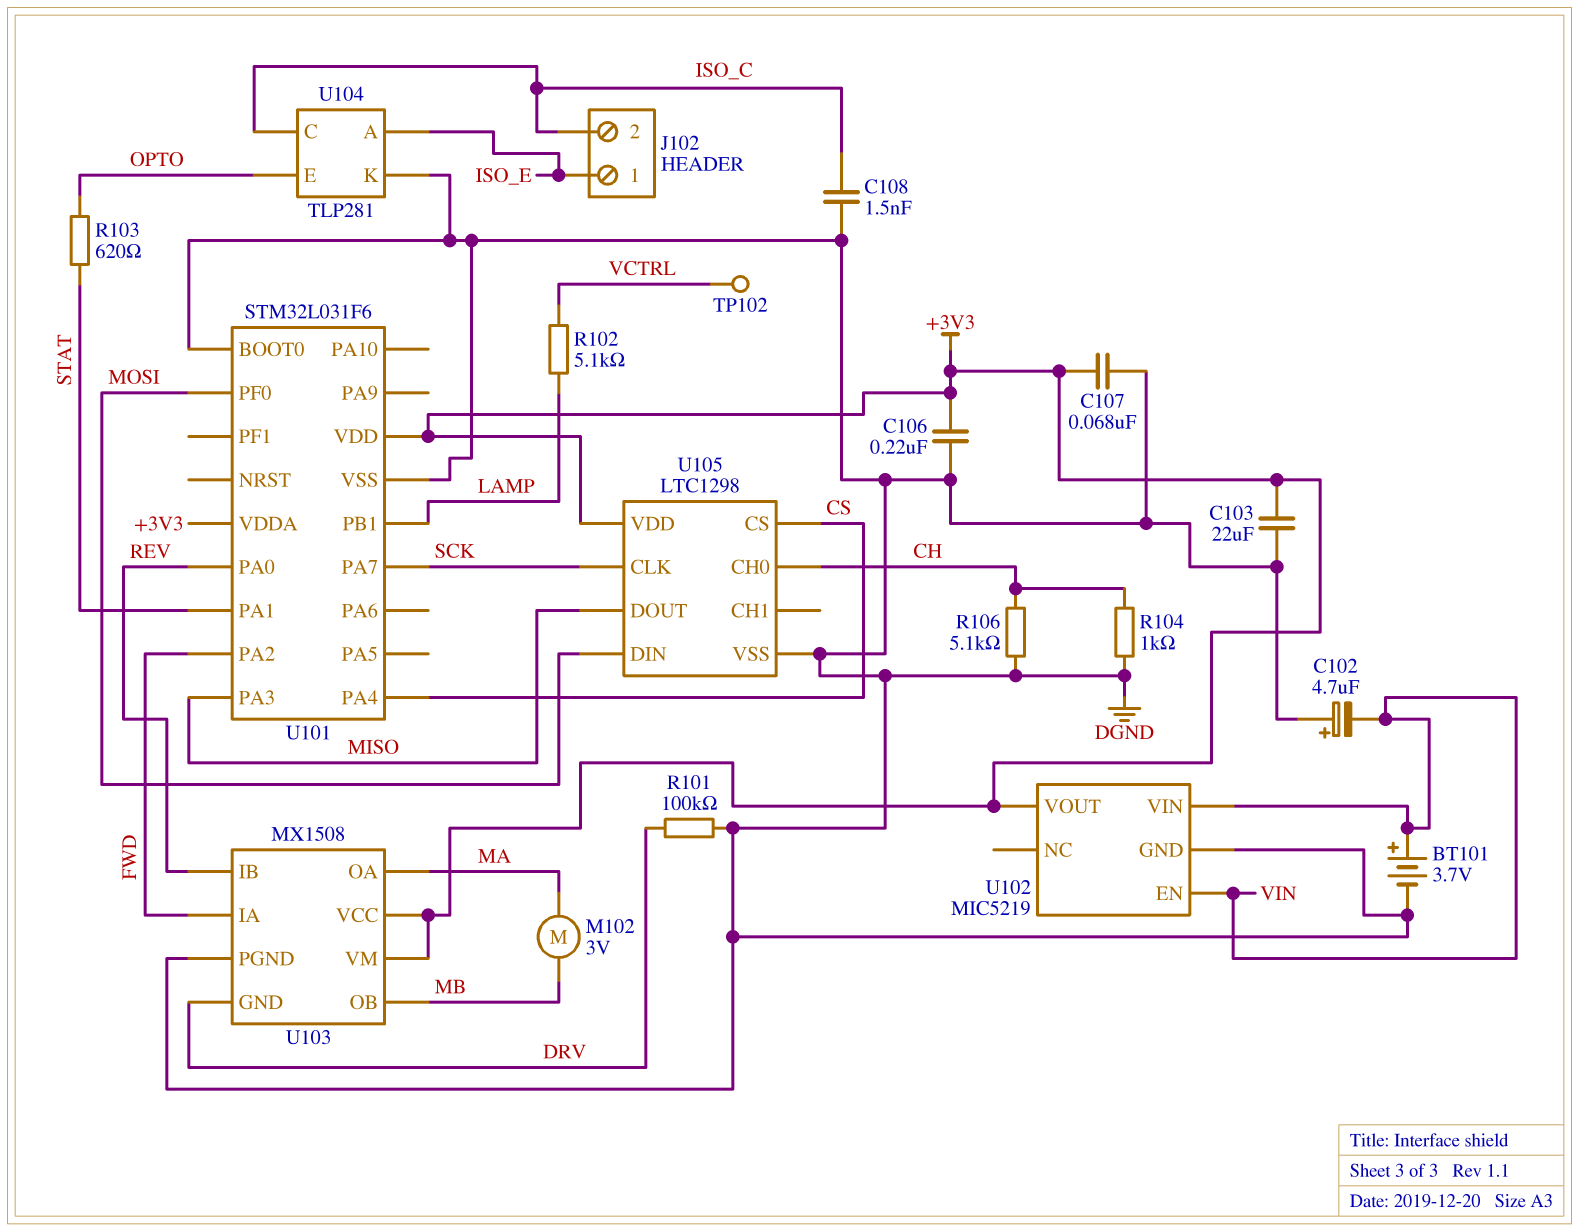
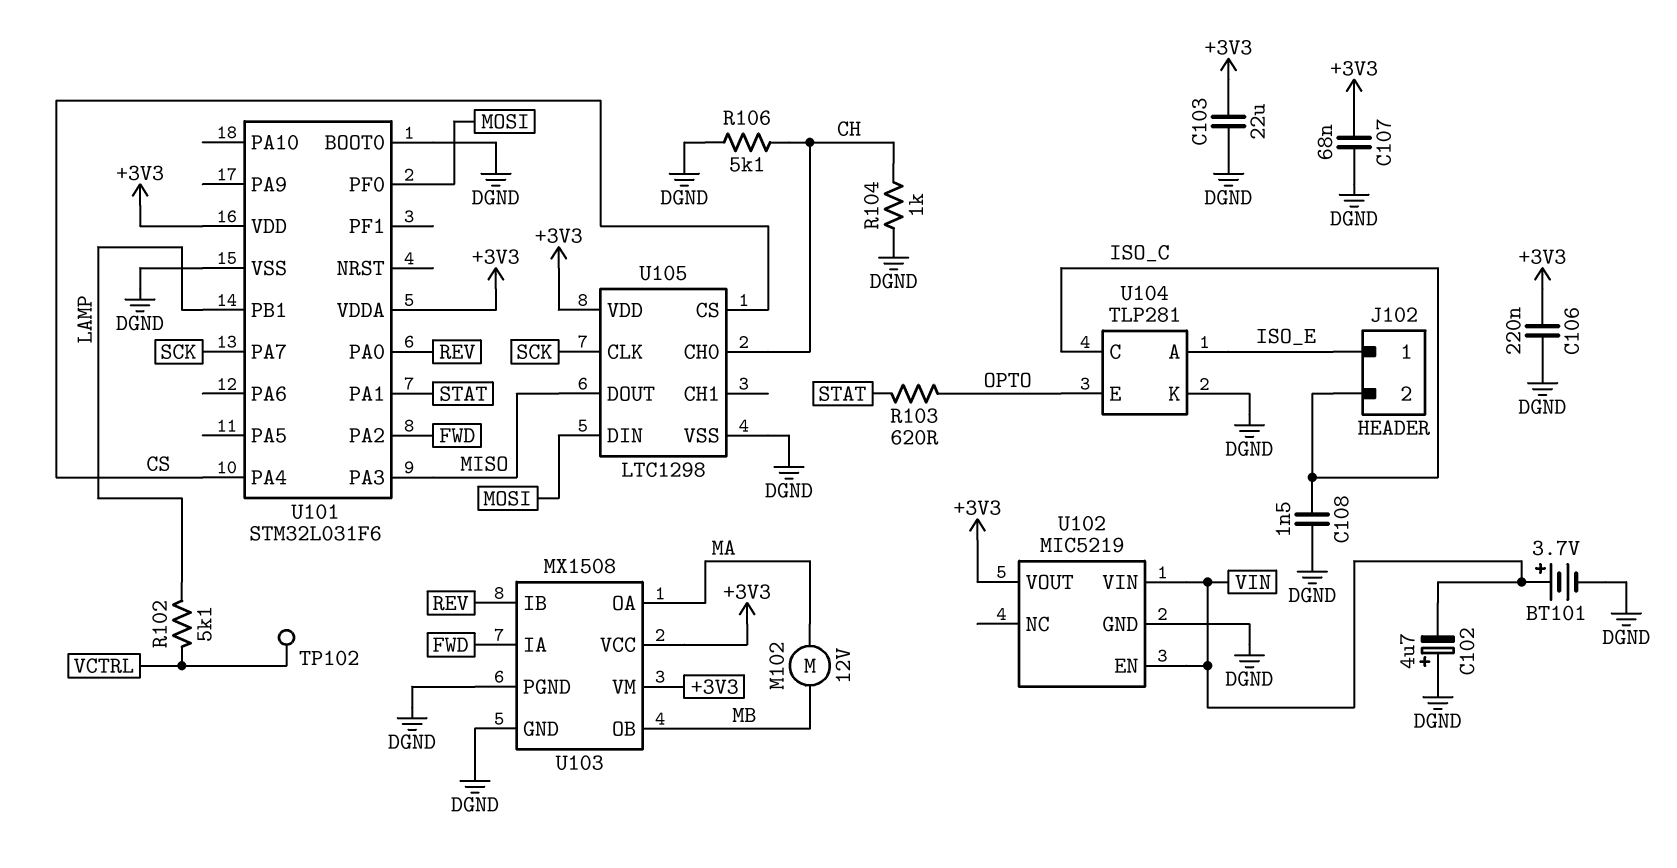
M102: motor 3V (MA, MB) -> motor 12V (MA, MB)
R101: 100k (DGND, DRV) -> none
U103 pin GND: DRV -> DGND

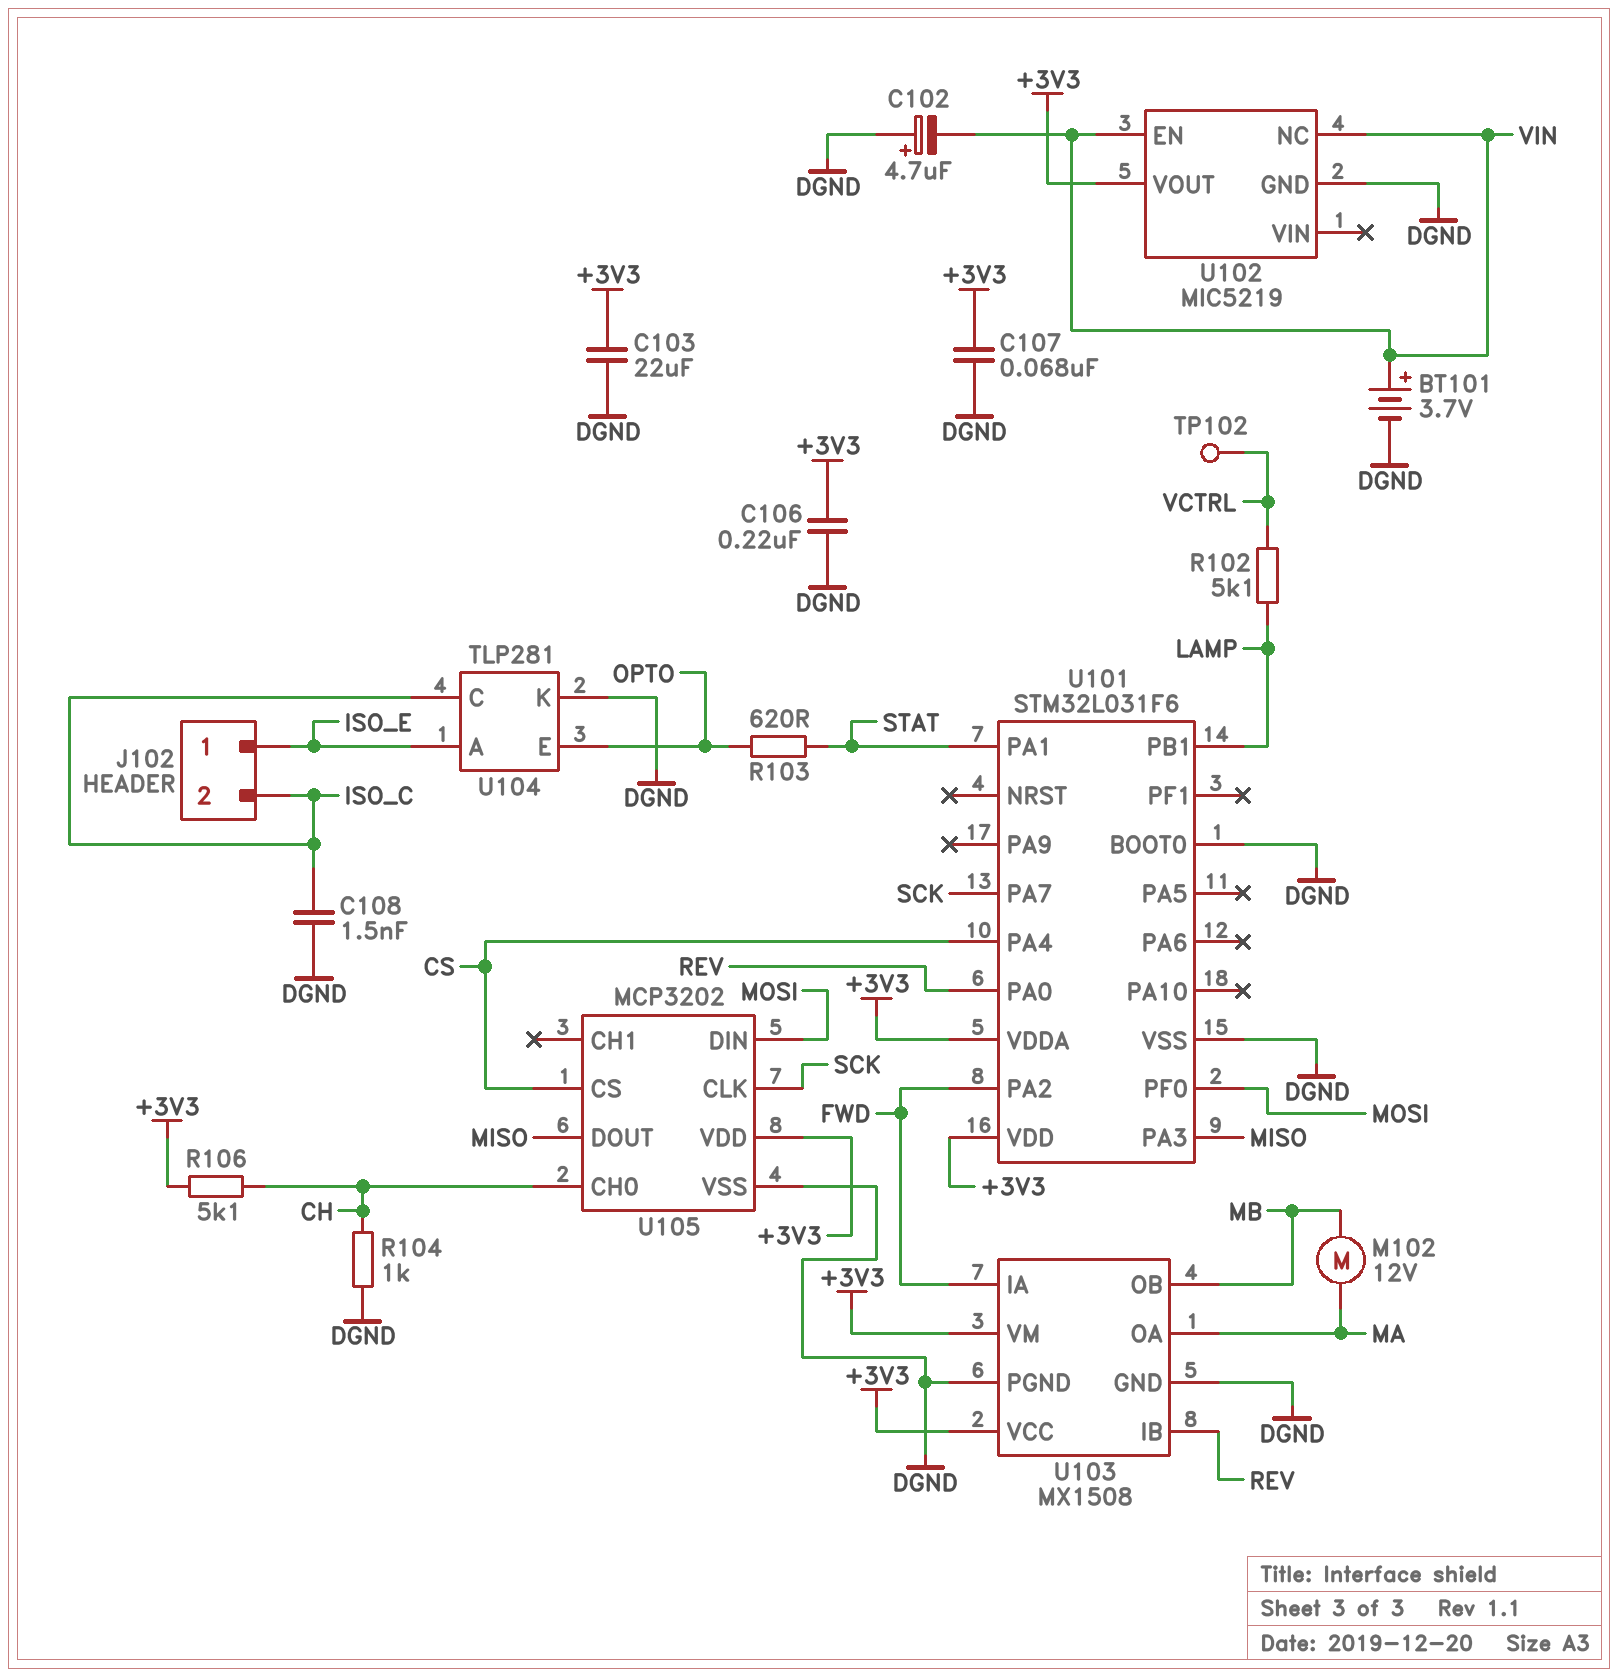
R106: 5.1k (CH, DGND) -> 5.1k (+3V3, CH)
U102 pin NC: none -> VIN
U102 pin VIN: VIN -> none
U105: LTC1298 -> MCP3202

